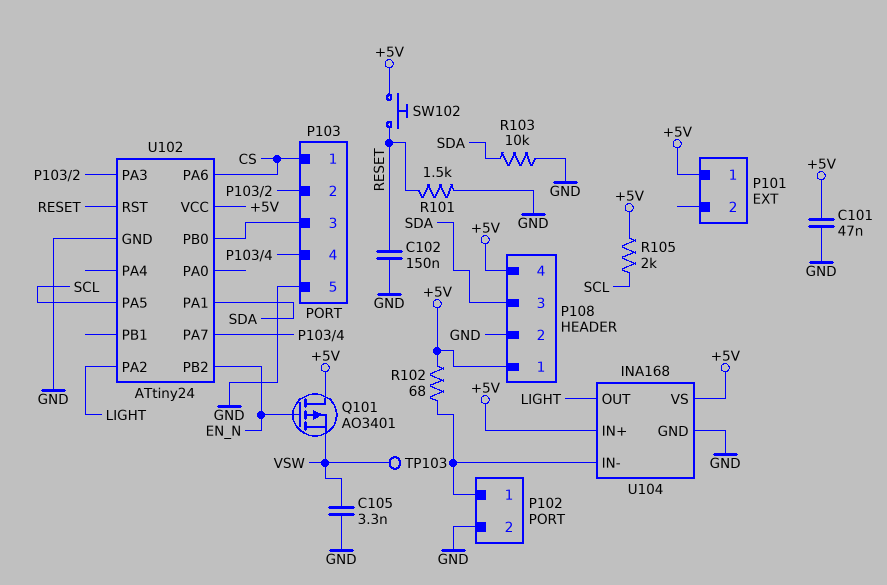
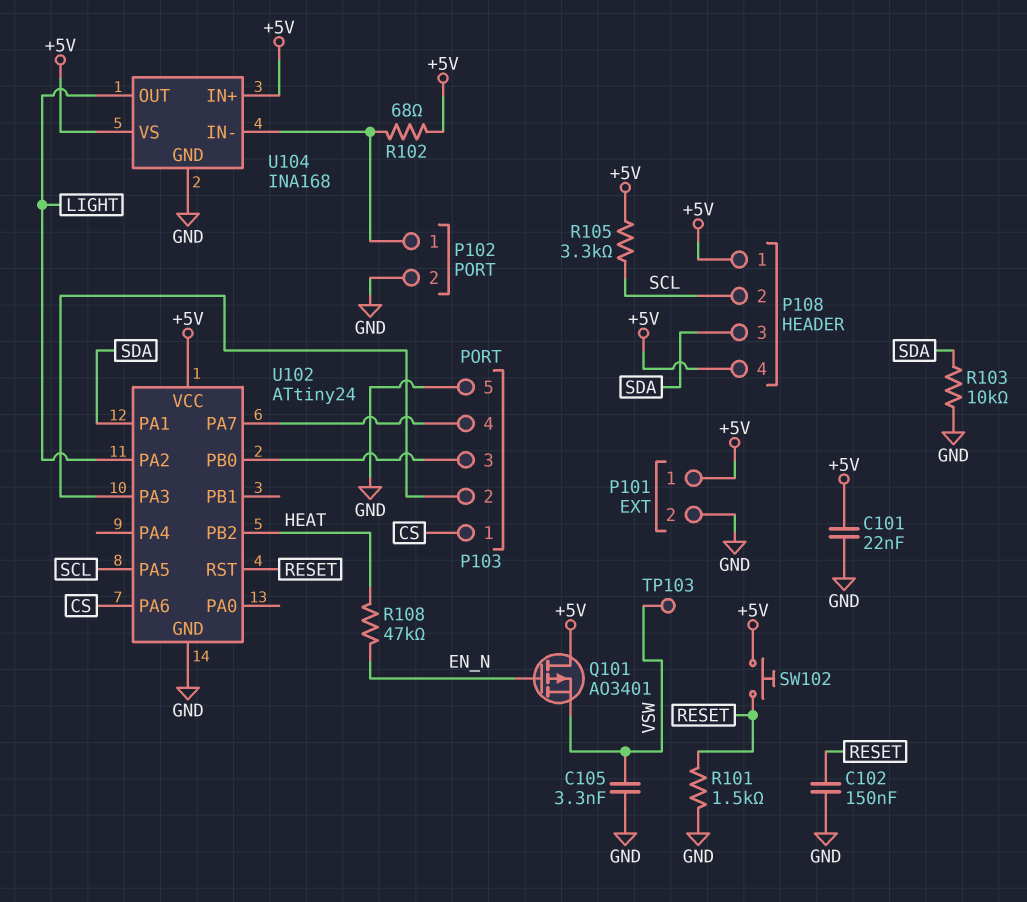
C101: 47nF (+5V, GND) -> 22nF (+5V, GND)
P101 pin 2: none -> GND
P108 pin 2: GND -> SCL
R105: 2k (+5V, SCL) -> 3.3k (+5V, SCL)
R108: none -> 47k (EN_N, HEAT)
U102 pin PB2: EN_N -> HEAT

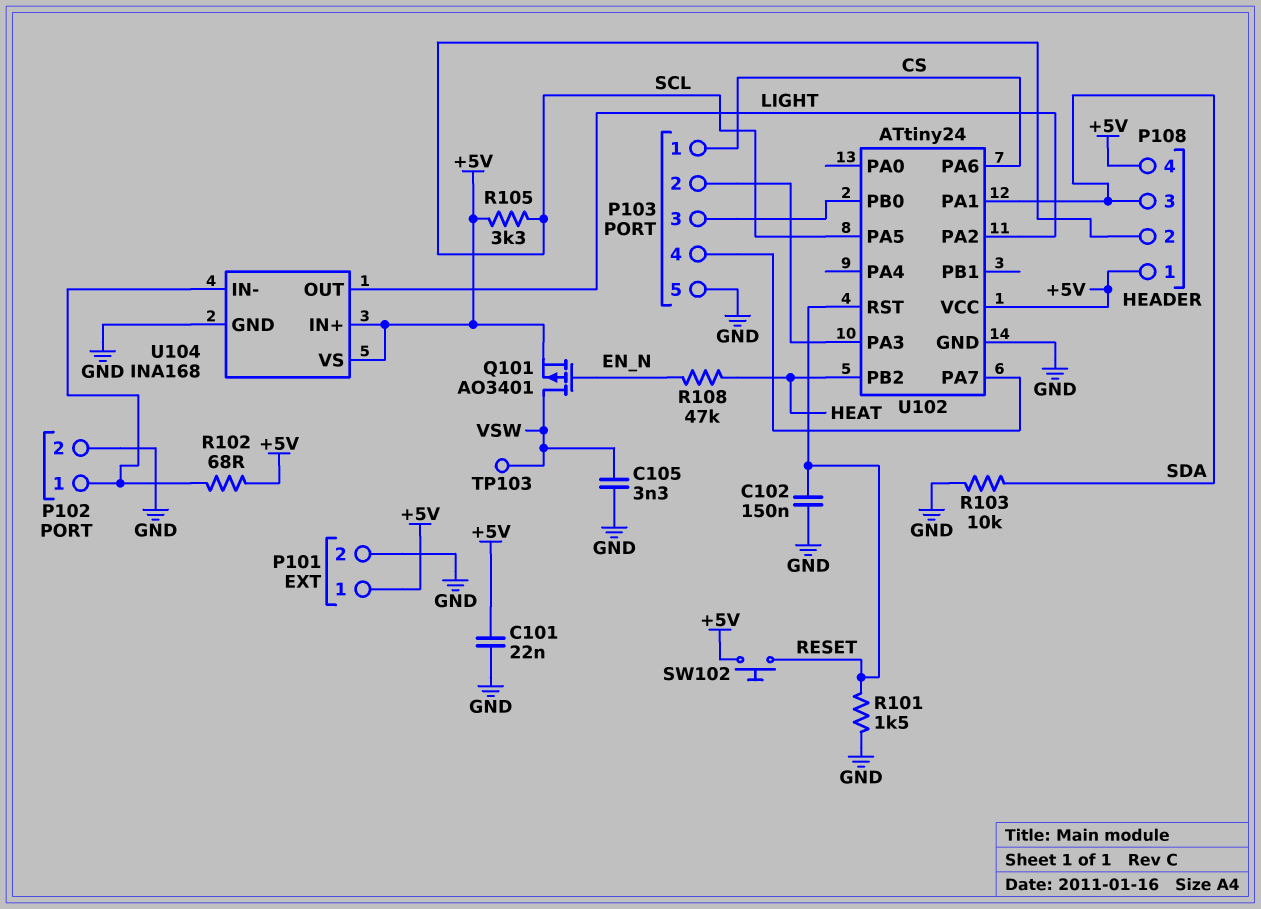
Q101: PMOS AO3401 (G EN_N, D +5V, S VSW) -> PMOS AO3401 (G EN_N, D VSW, S +5V)

